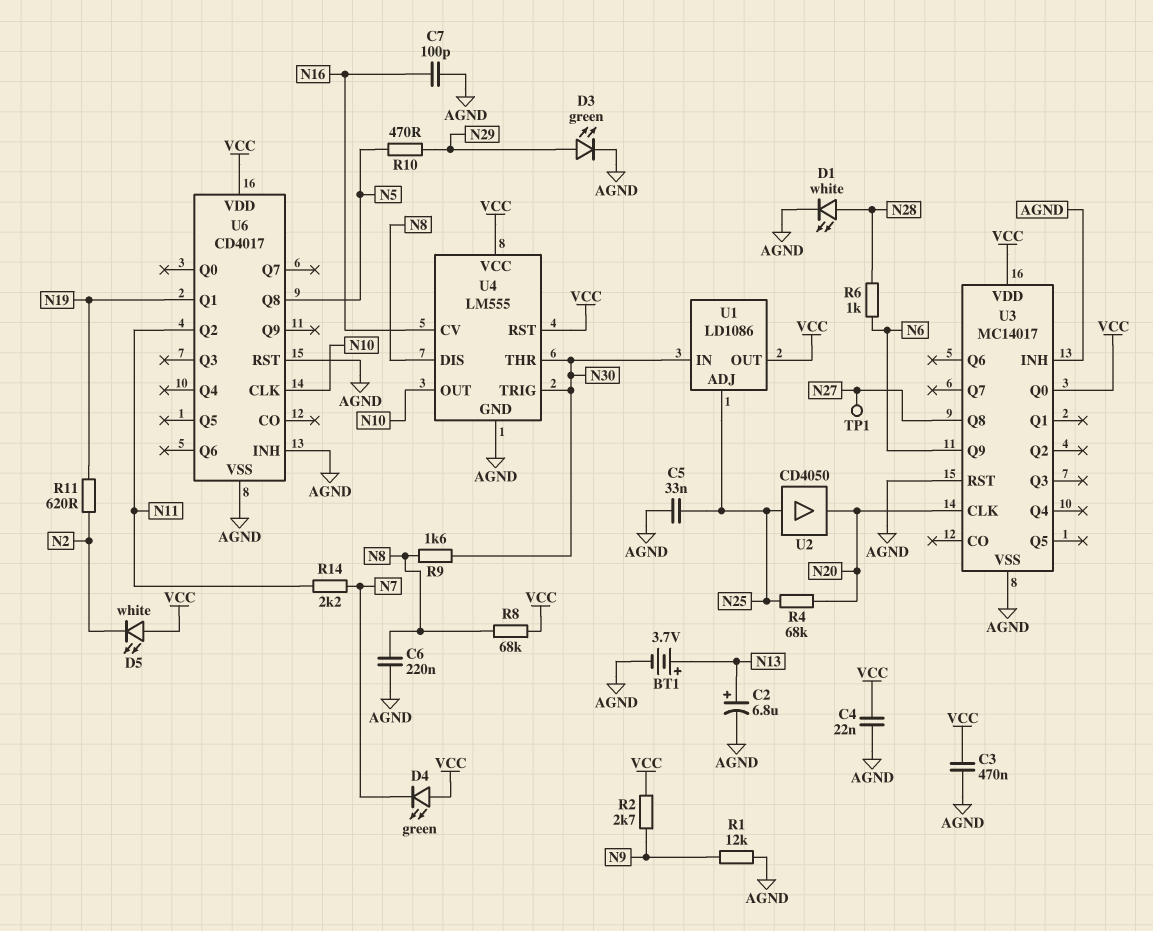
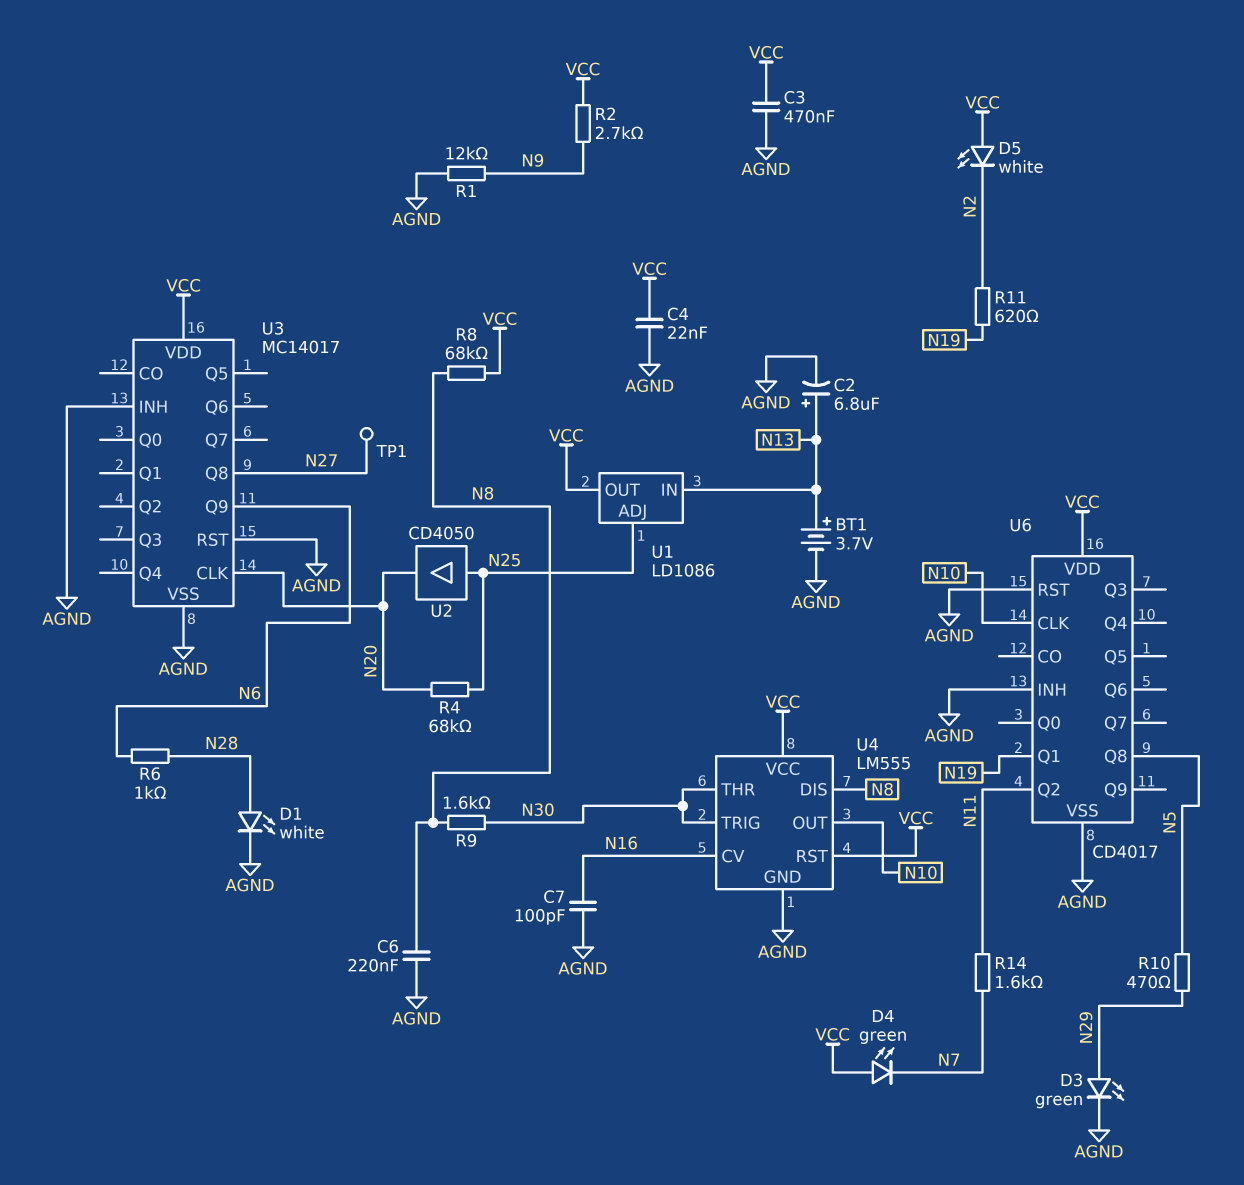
C5: 33nF (AGND, N25) -> none
R14: 2.2k (N7, N11) -> 1.6k (N7, N11)
U1 pin IN: N30 -> N13
U3 pin Q0: VCC -> none

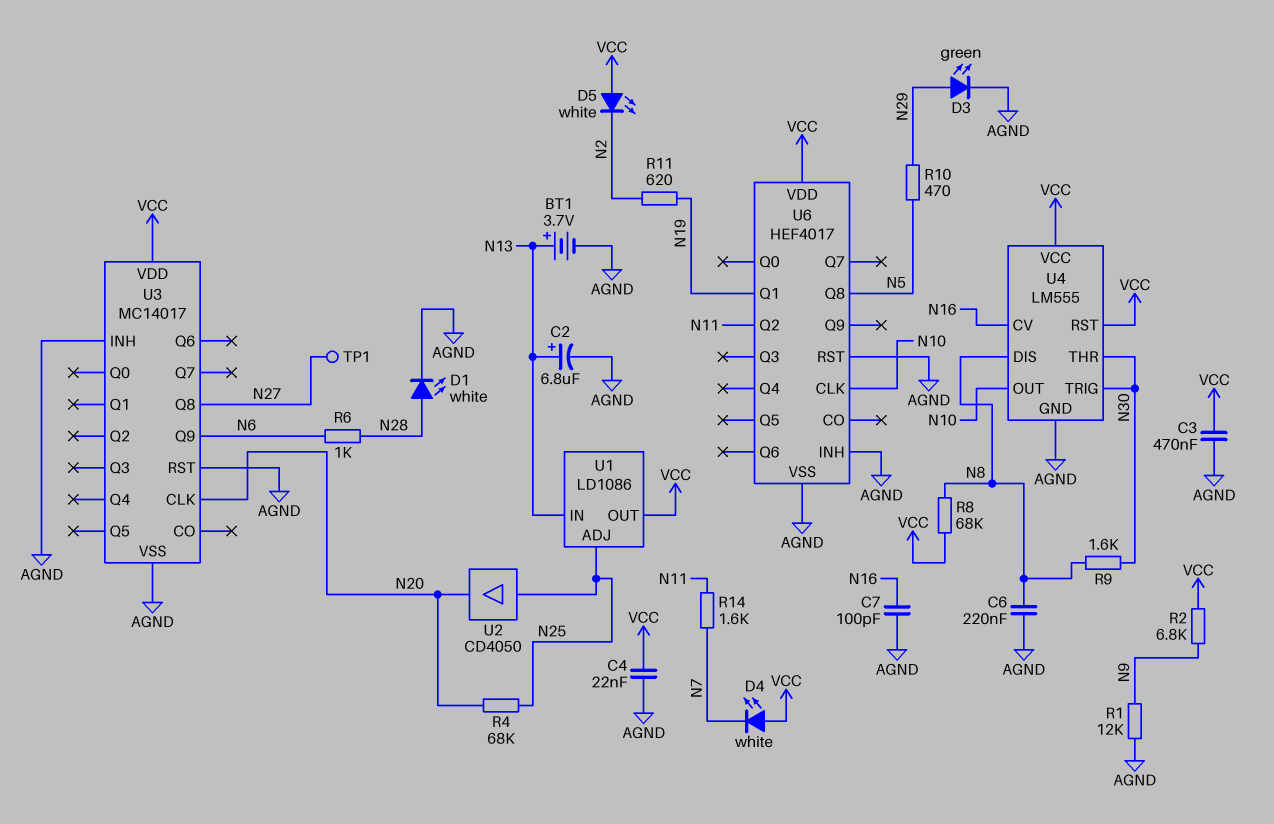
D4: LED green (A VCC, K N7) -> LED white (A VCC, K N7)
R2: 2.7k (N9, VCC) -> 6.8k (N9, VCC)
U6: CD4017 -> HEF4017

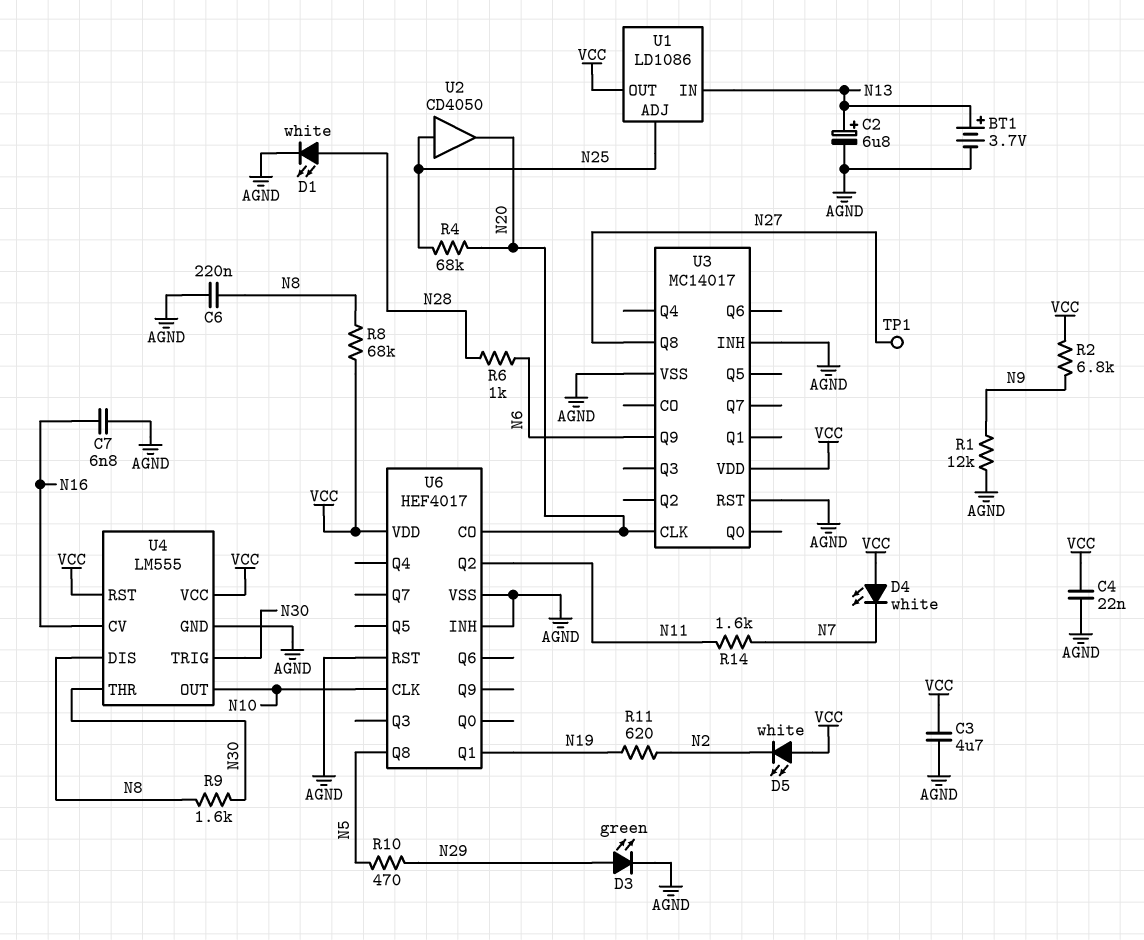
C3: 470nF (AGND, VCC) -> 4.7uF (AGND, VCC)
C7: 100pF (AGND, N16) -> 6.8nF (AGND, N16)
U6 pin CO: none -> N20

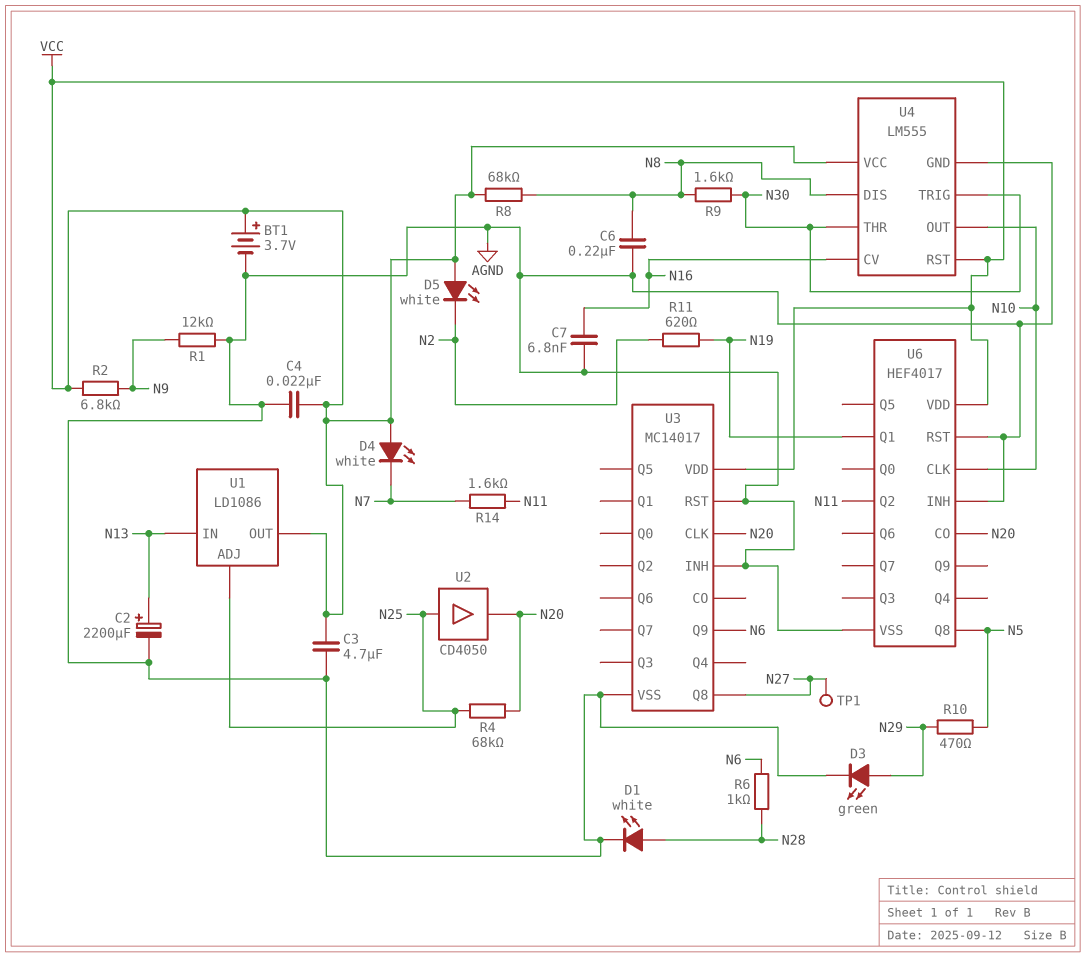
BT1: 3.7V (plus N13, minus AGND) -> 3.7V (plus VCC, minus AGND)
C2: 6.8uF (plus N13, minus AGND) -> 2200uF (plus N13, minus AGND)

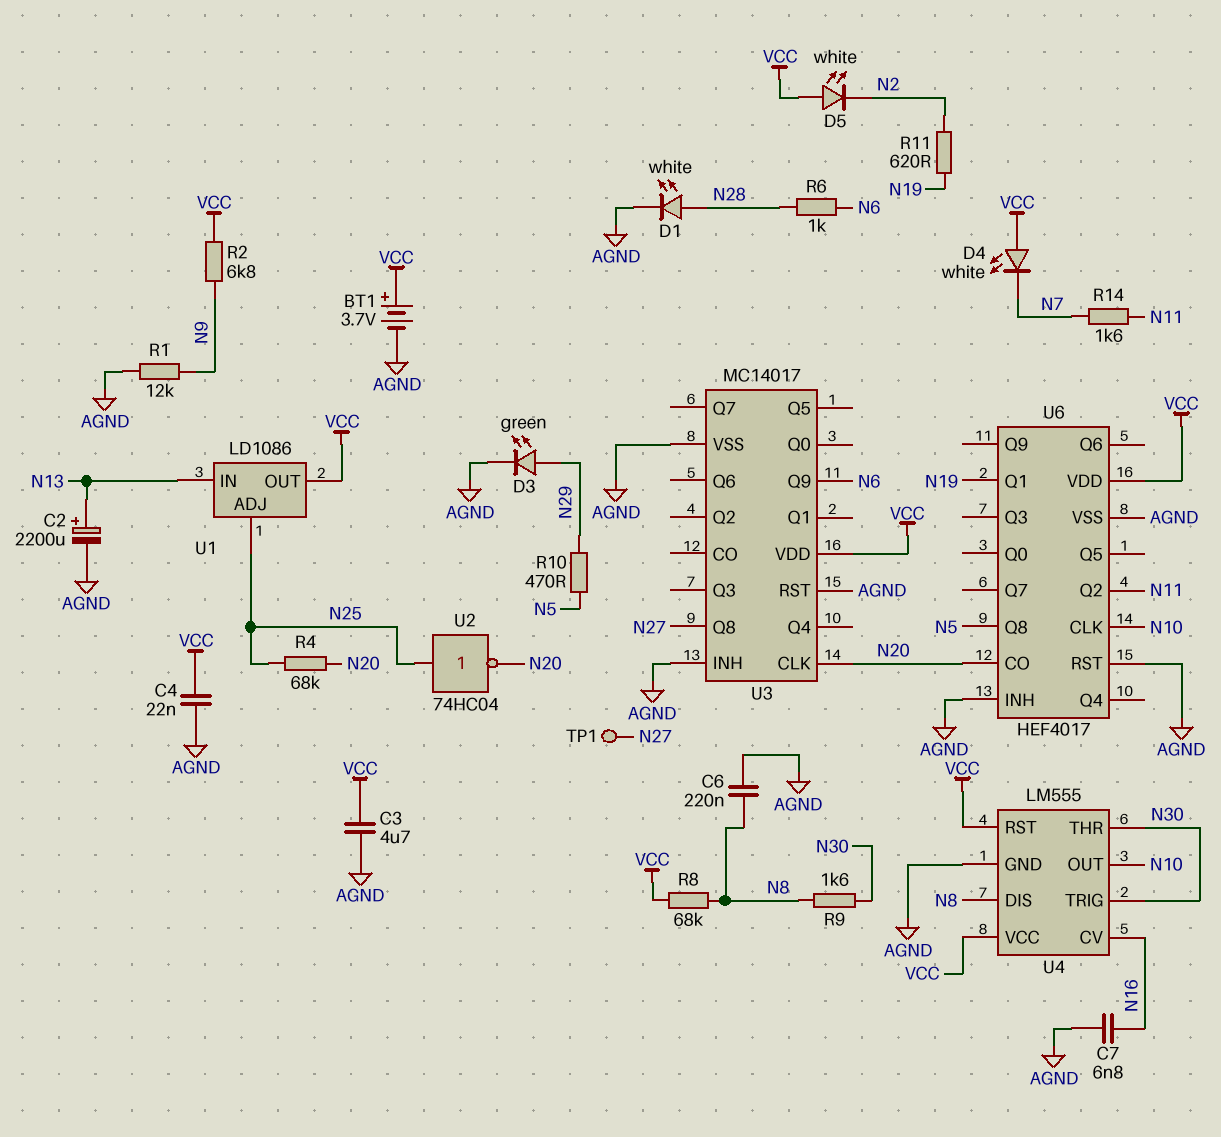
U2: buffer CD4050 (in N25, out N20) -> NOT 74HC04 (in N25, out N20)

